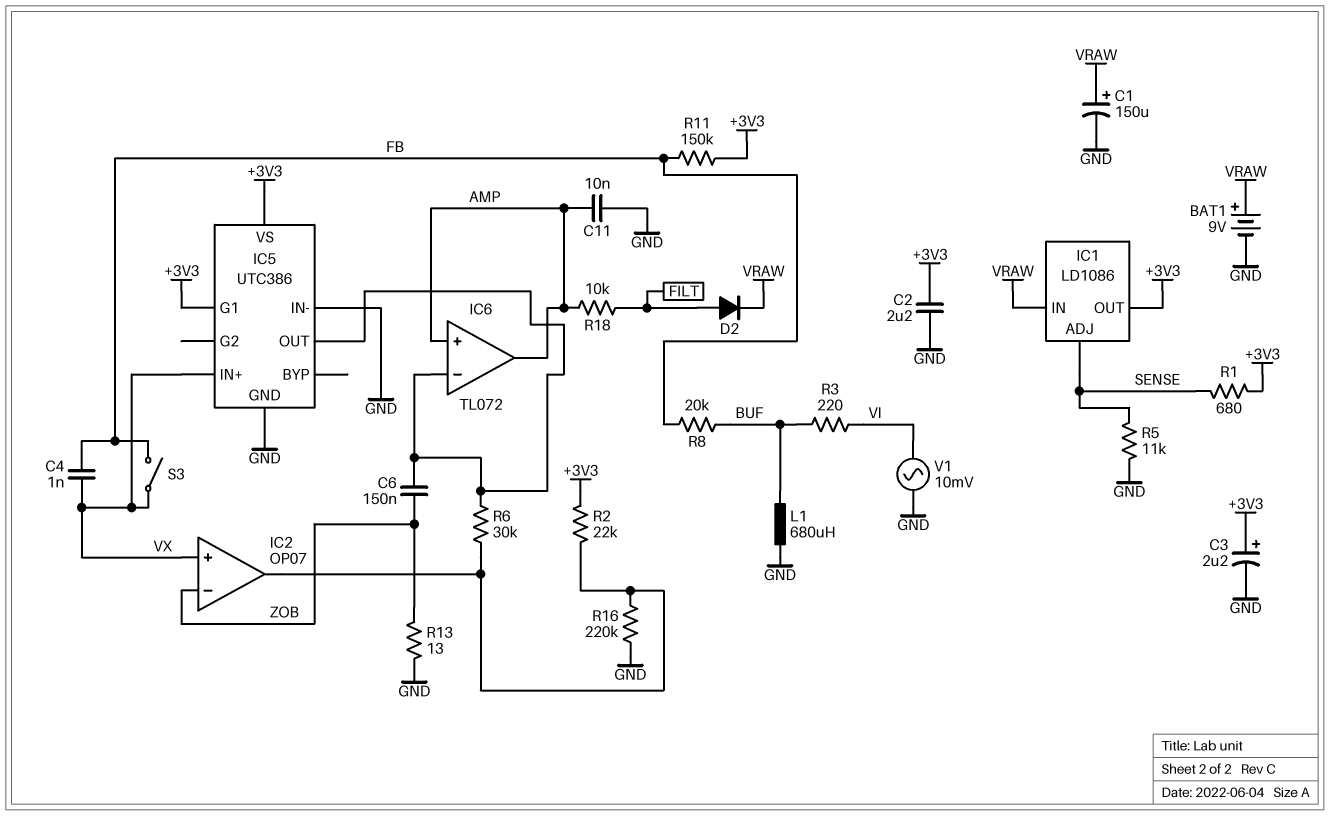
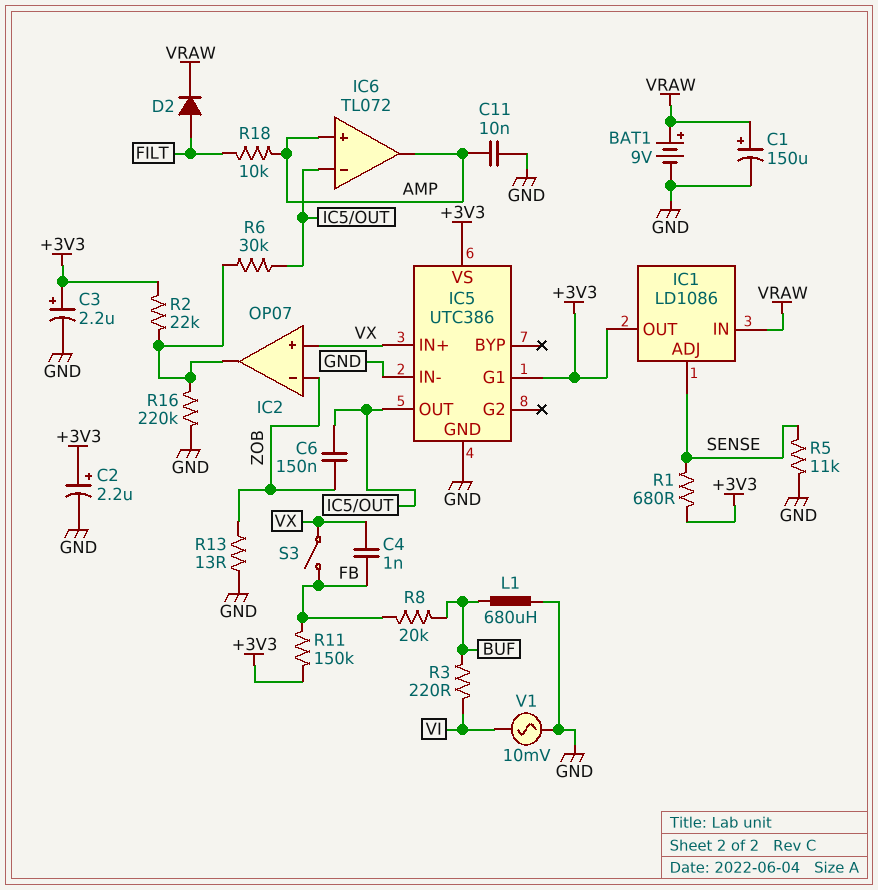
C2: 2.2uF (+3V3, GND) -> 2.2uF (plus +3V3, minus GND)

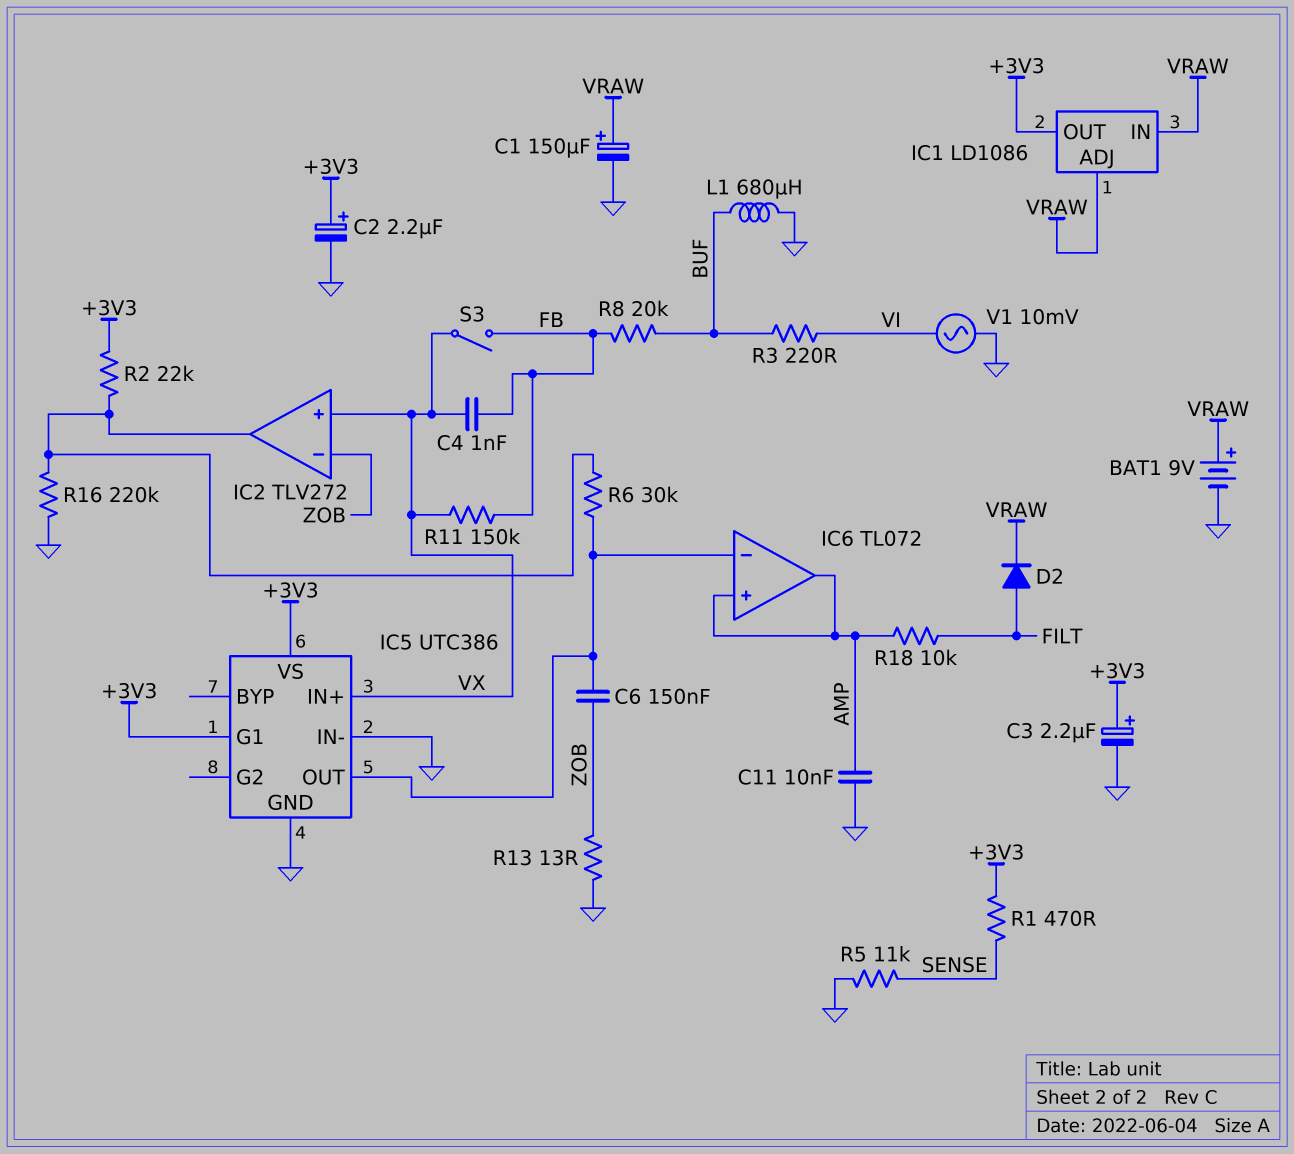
IC1 pin ADJ: SENSE -> VRAW
IC2: OP07 -> TLV272
R1: 680 (+3V3, SENSE) -> 470 (+3V3, SENSE)
R11: 150k (+3V3, FB) -> 150k (FB, VX)

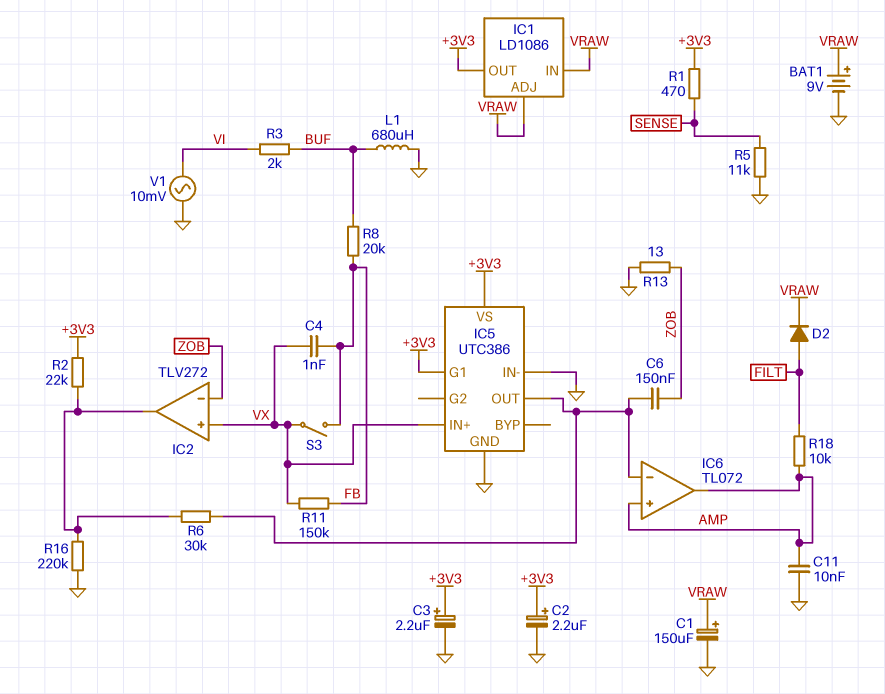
R3: 220 (BUF, VI) -> 2k (BUF, VI)

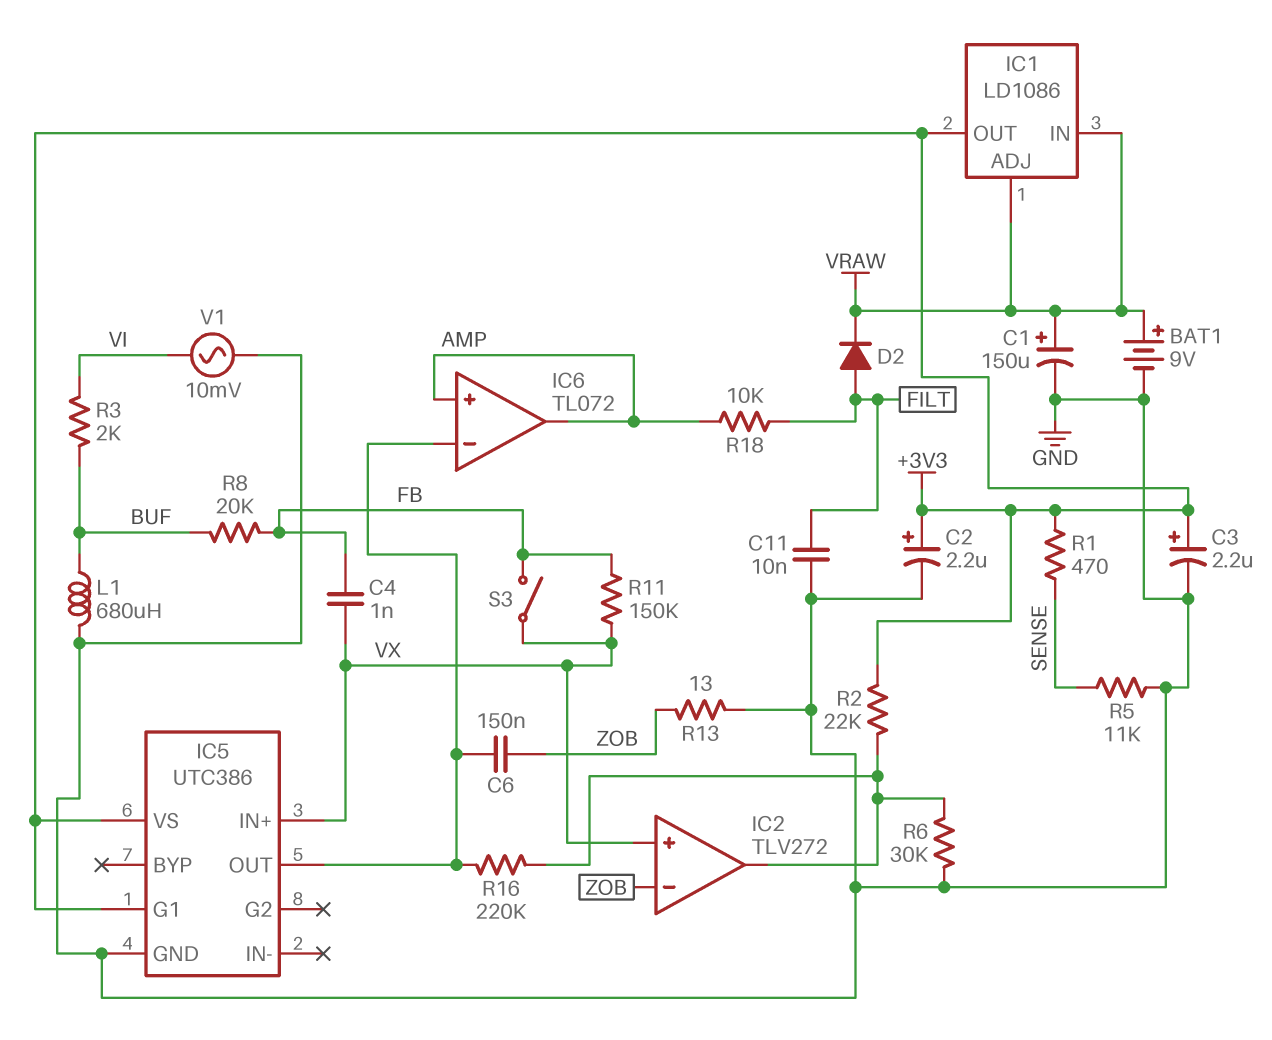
C11: 10nF (AMP, GND) -> 10nF (FILT, GND)
IC5 pin IN-: GND -> none
R6: 30k (IC2/out, IC5/OUT) -> 30k (GND, IC2/out)
R16: 220k (GND, IC2/out) -> 220k (IC2/out, IC5/OUT)

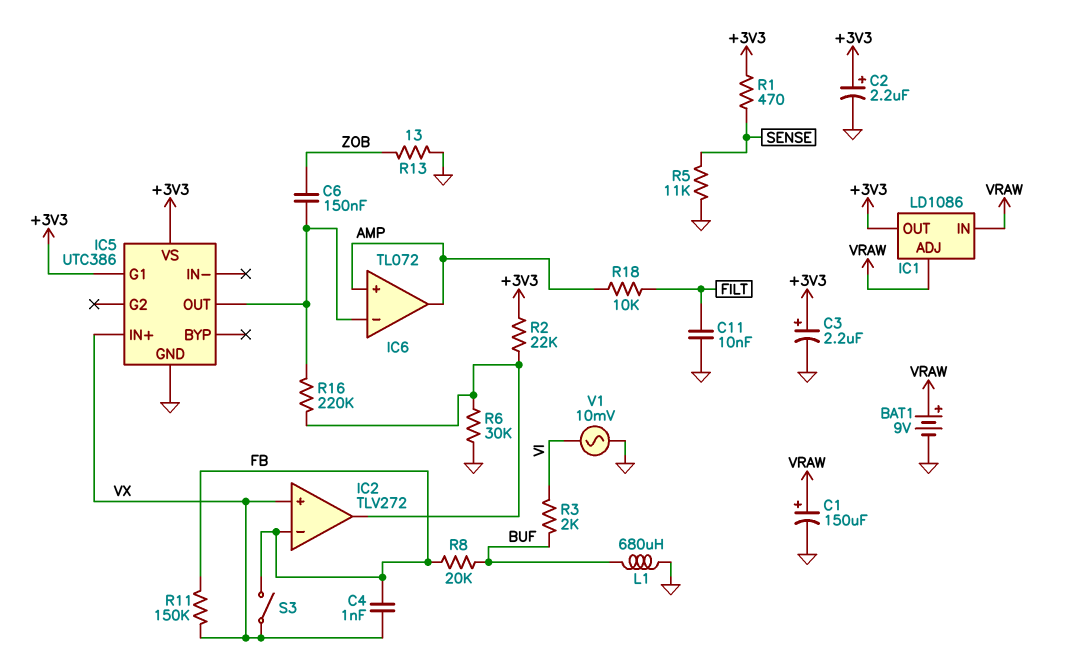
D2: diode (A FILT, K VRAW) -> none
IC2 pin in-: ZOB -> FB

